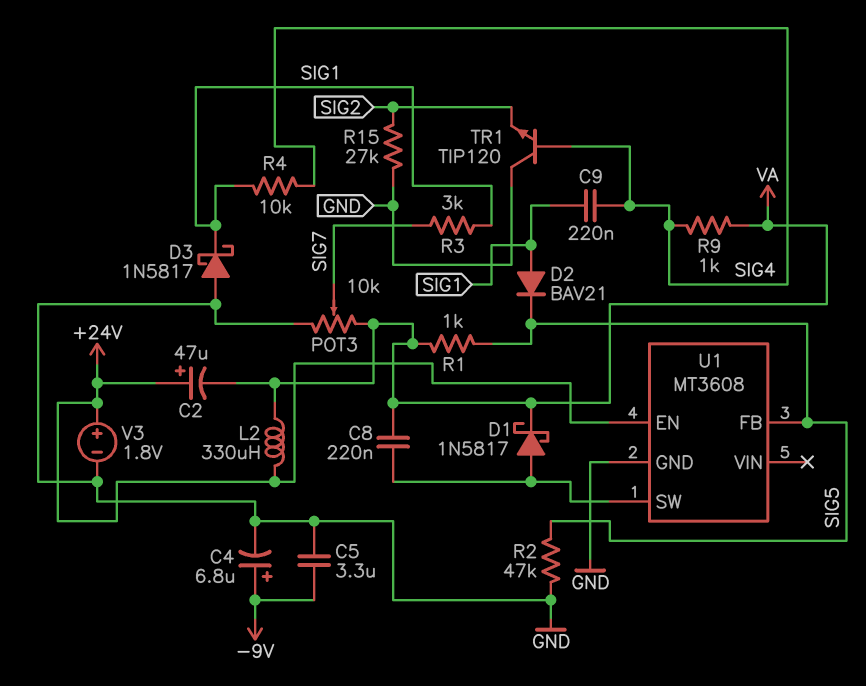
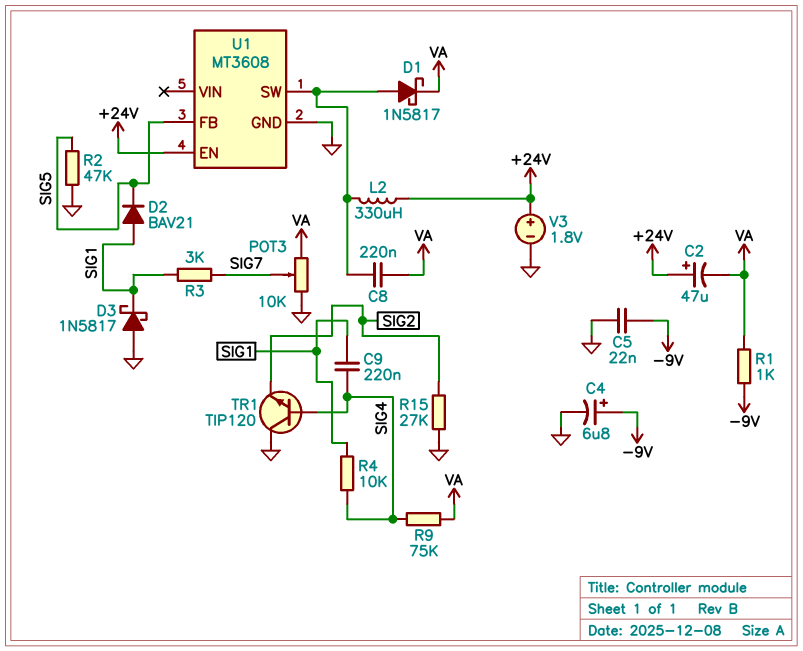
C5: 3.3uF (-9V, GND) -> 22nF (-9V, GND)
L2: 330uH (+24V, VA) -> 330uH (+24V, U1/SW)
R1: 1k (SIG5, VA) -> 1k (-9V, VA)
R9: 1k (SIG4, VA) -> 75k (SIG4, VA)

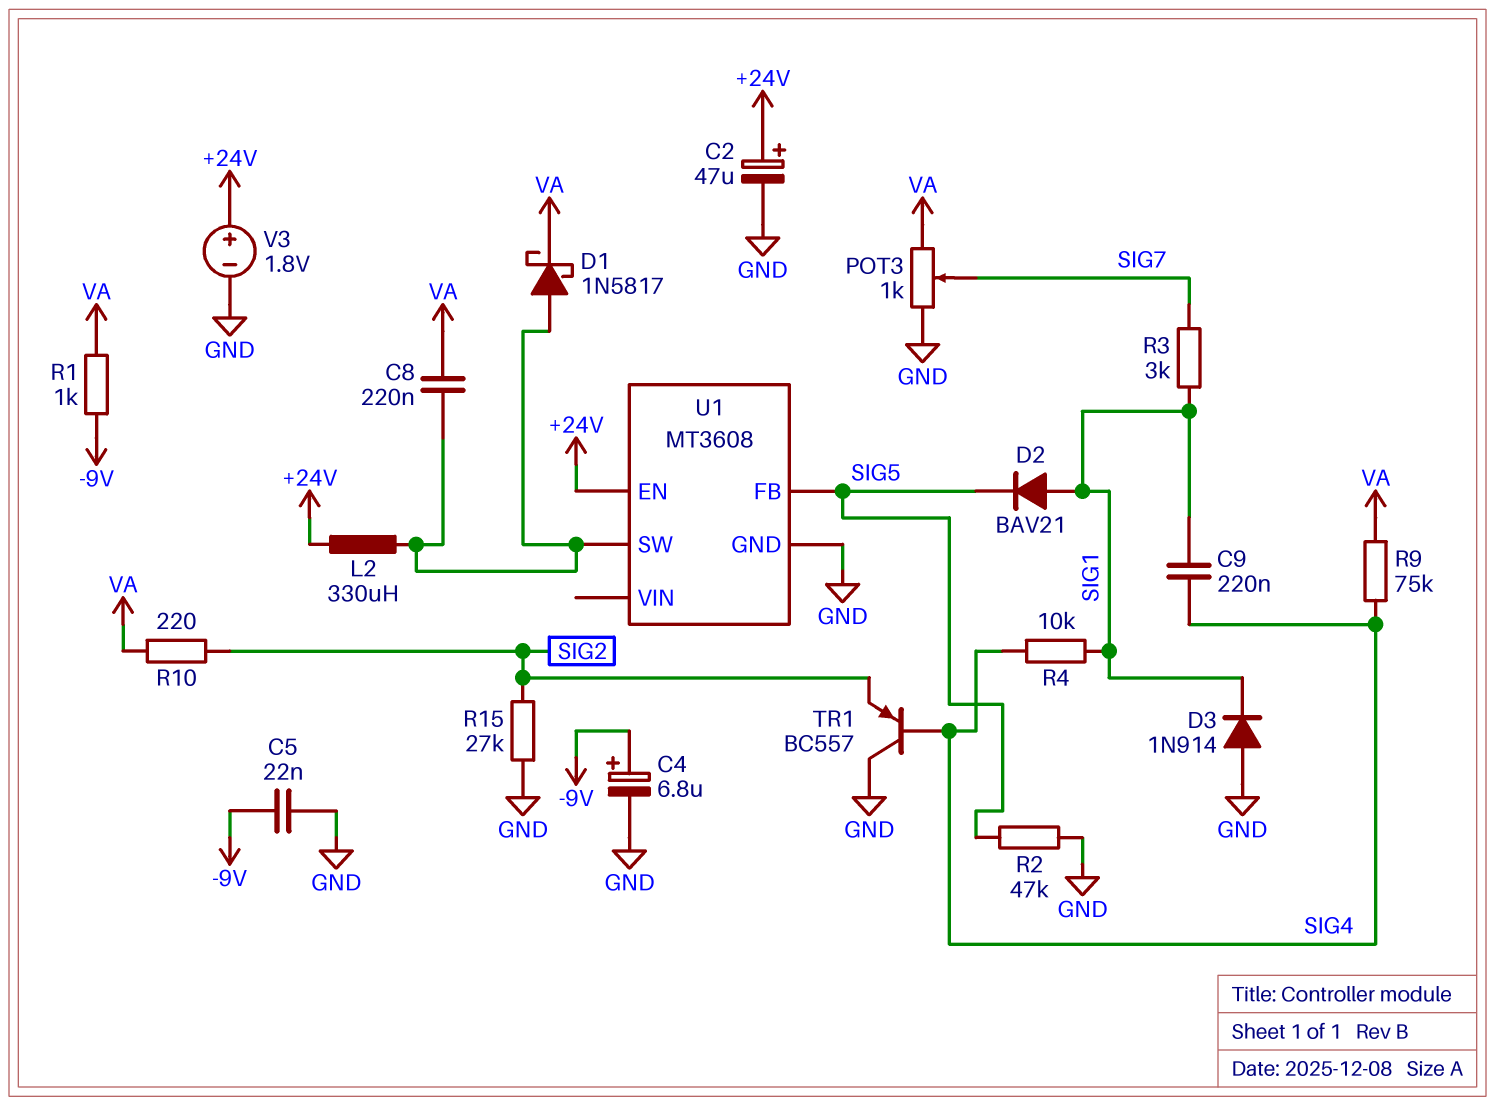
C2: 47uF (plus +24V, minus VA) -> 47uF (plus +24V, minus GND)
D3: schottky 1N5817 (A GND, K SIG1) -> diode 1N914 (A GND, K SIG1)
POT3: 10k (GND, VA, wiper SIG7) -> 1k (GND, VA, wiper SIG7)
R10: none -> 220 (SIG2, VA)
TR1: NPN TIP120 (B SIG4, C GND, E SIG2) -> PNP BC557 (B SIG4, C GND, E SIG2)

